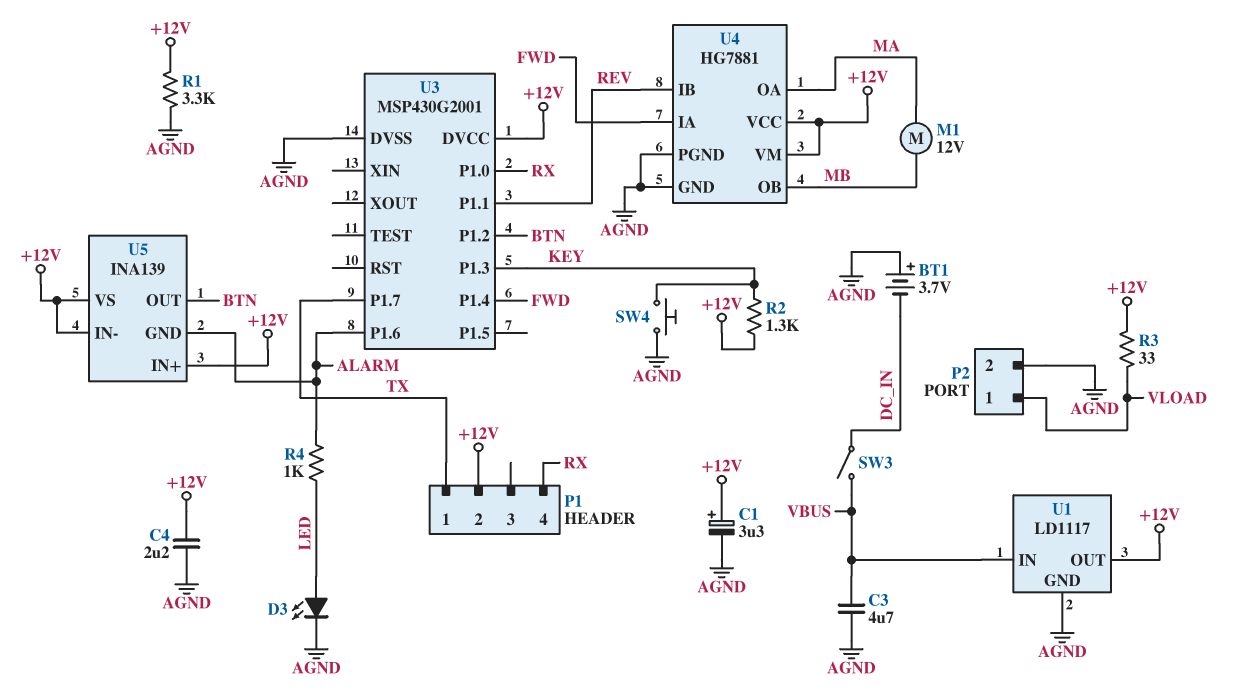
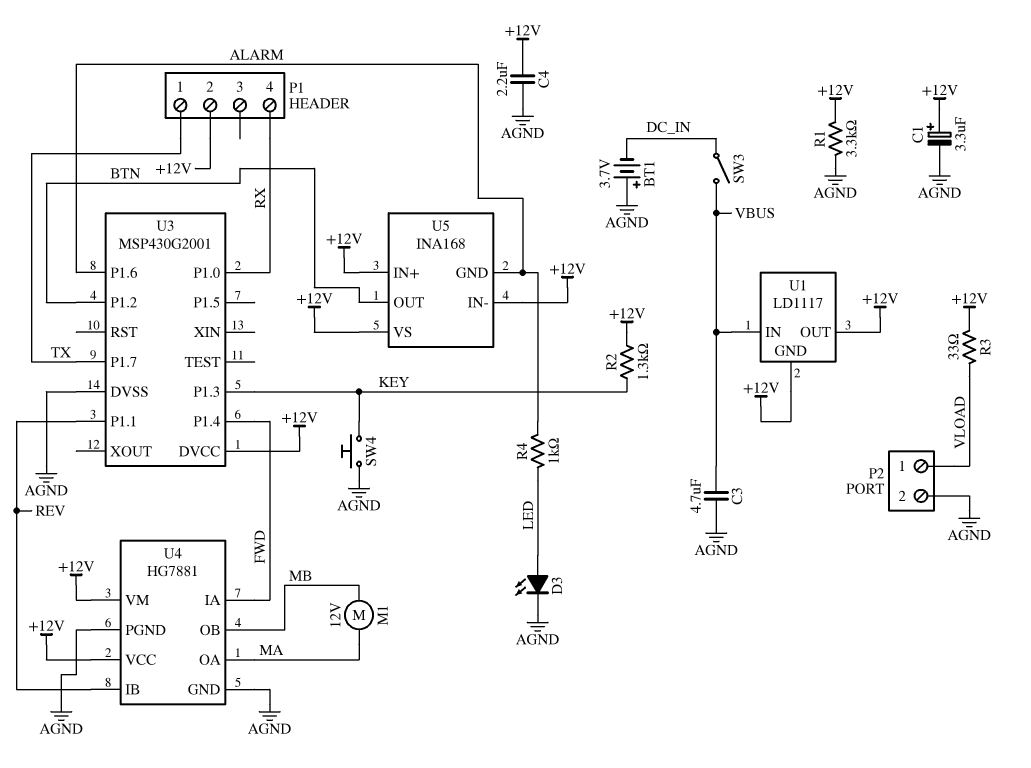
U1 pin GND: AGND -> +12V
U5: INA139 -> INA168

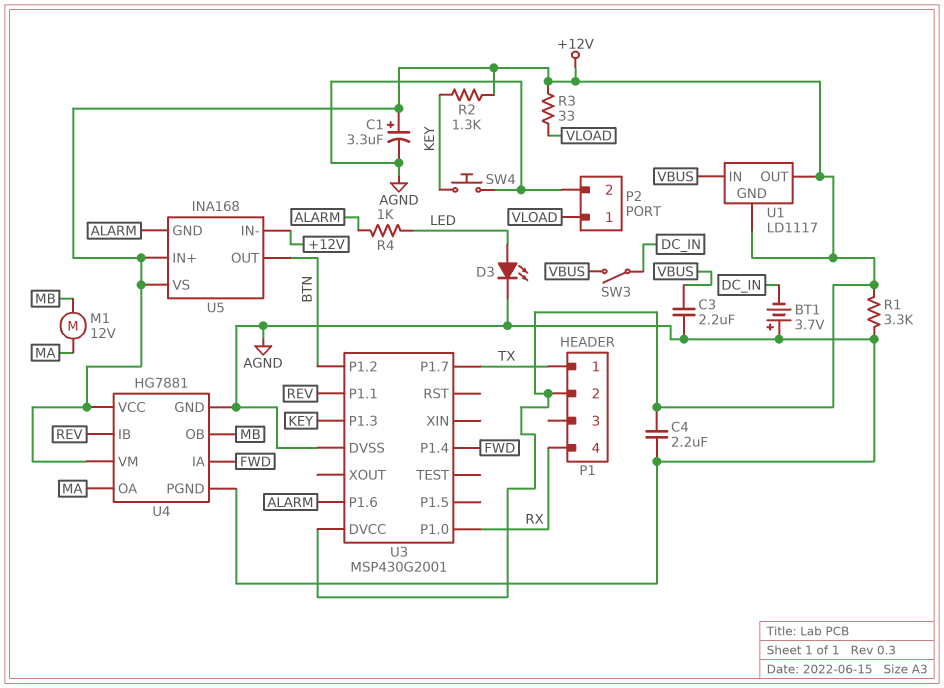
C3: 4.7uF (AGND, VBUS) -> 2.2uF (AGND, VBUS)

